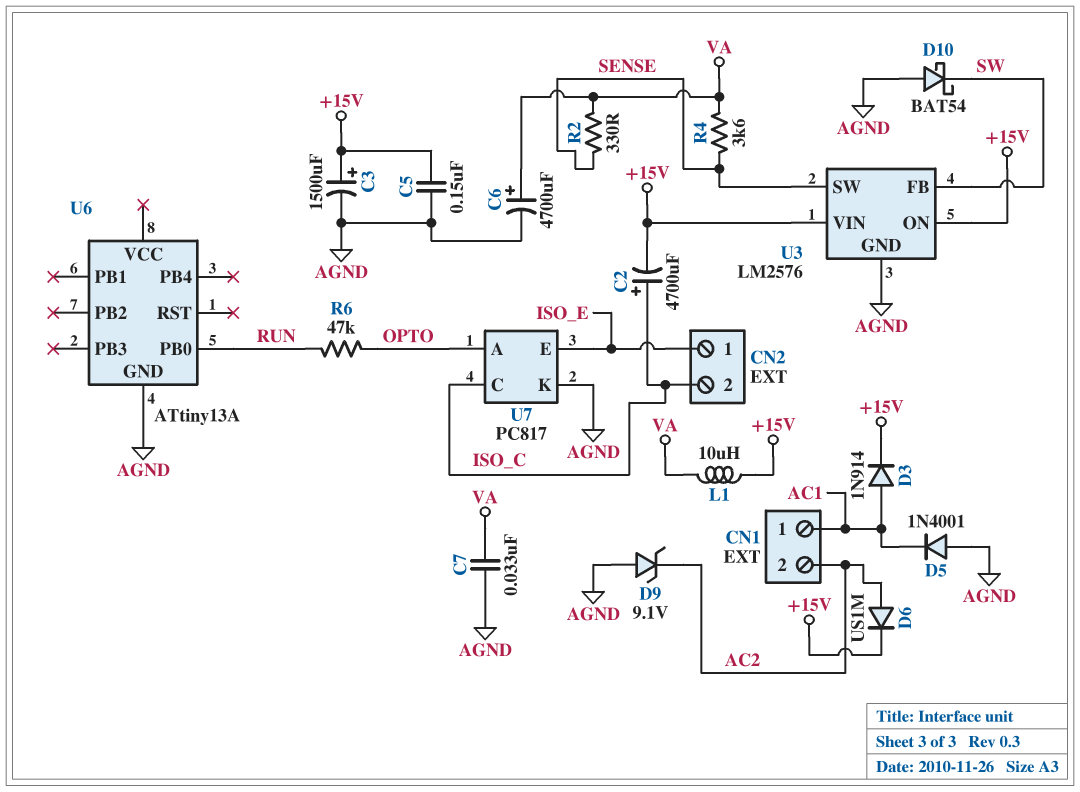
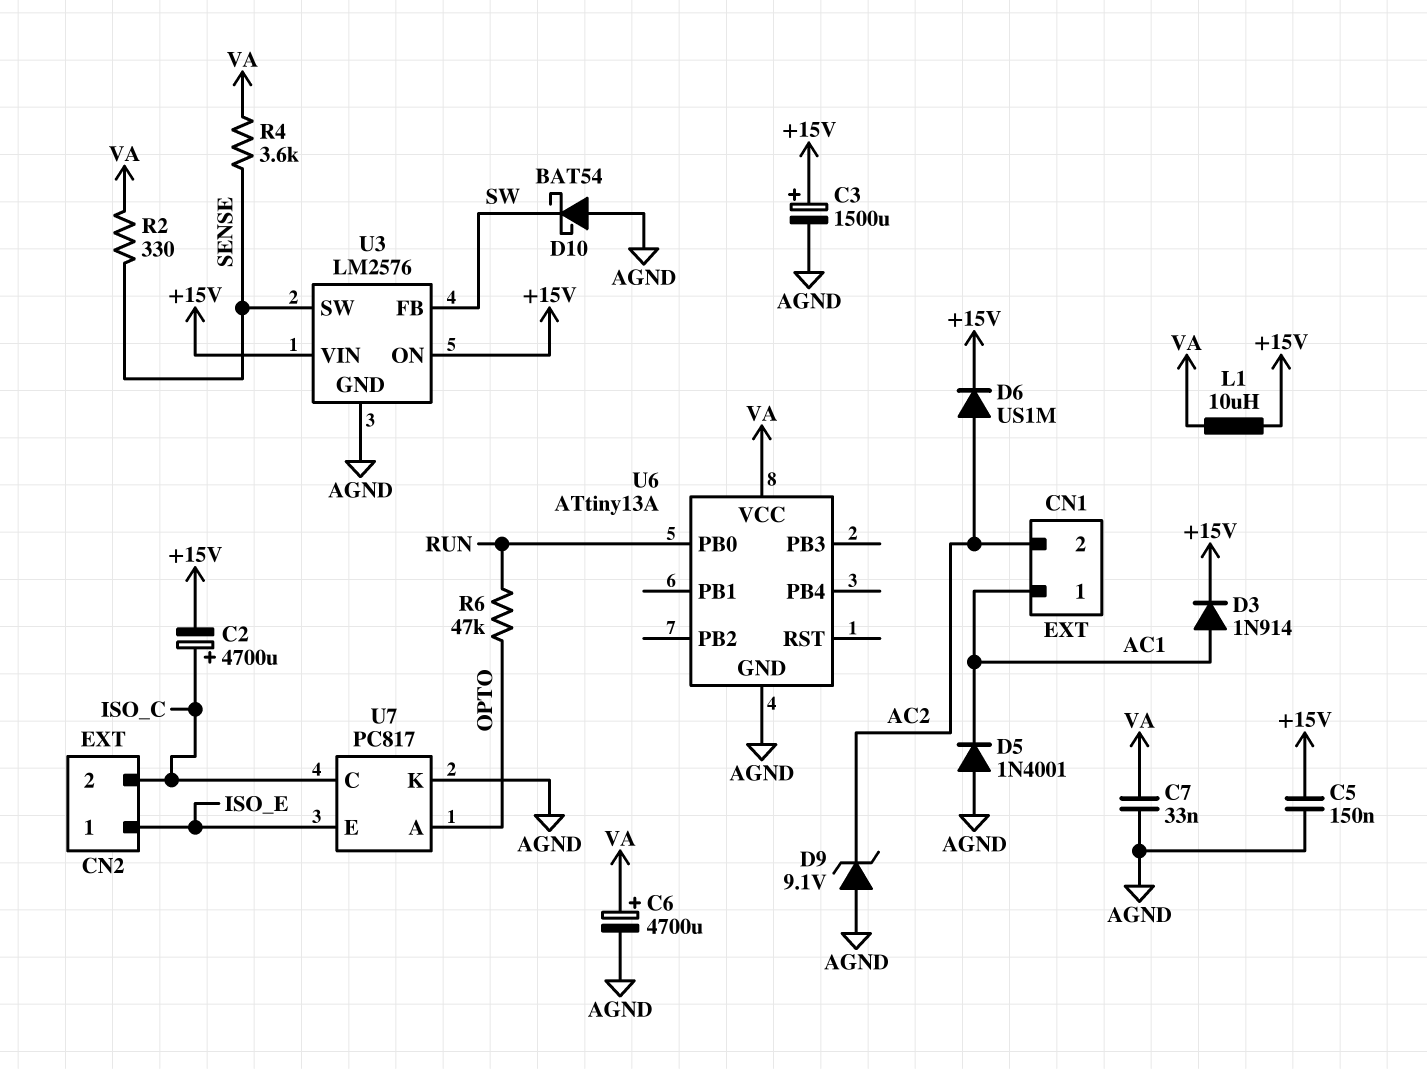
U6 pin VCC: none -> VA

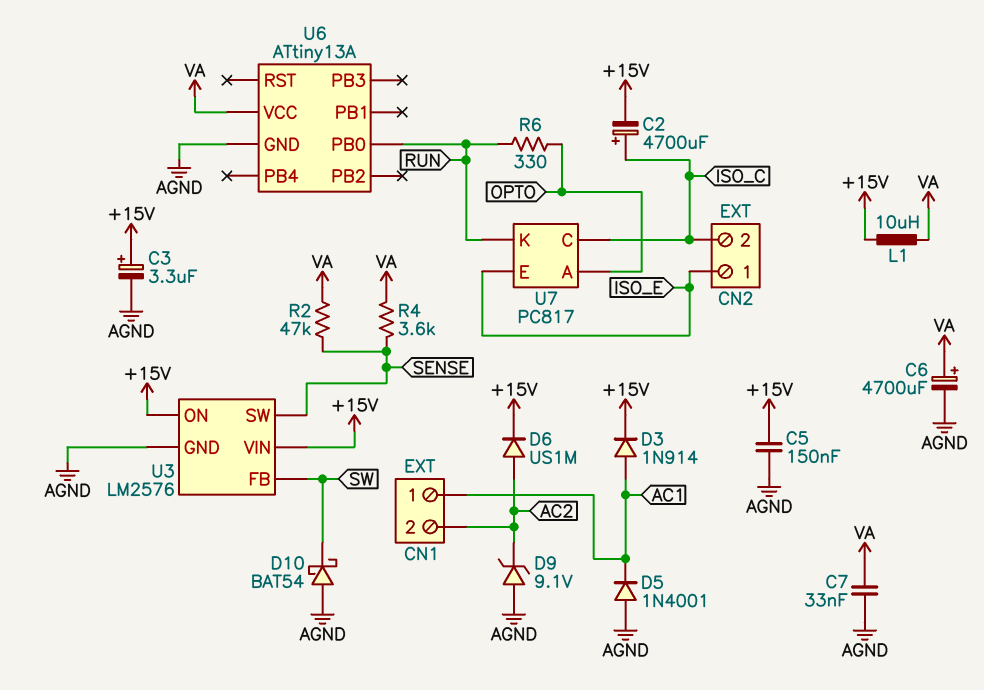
C3: 1500uF (plus +15V, minus AGND) -> 3.3uF (plus +15V, minus AGND)
R2: 330 (SENSE, VA) -> 47k (SENSE, VA)
R6: 47k (OPTO, RUN) -> 330 (OPTO, RUN)
U7 pin K: AGND -> RUN

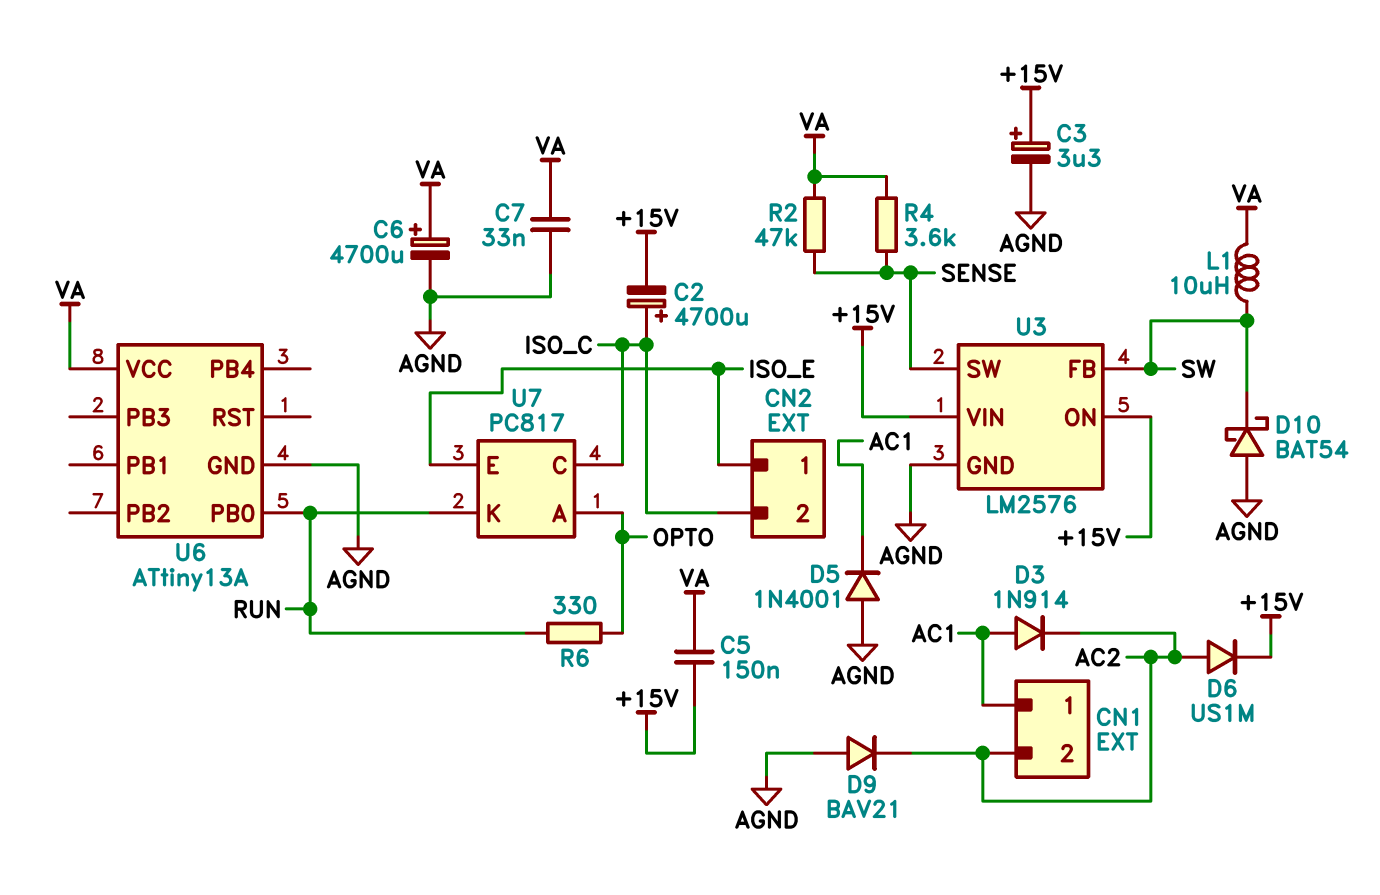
C5: 150nF (+15V, AGND) -> 150nF (+15V, VA)
D3: diode 1N914 (A AC1, K +15V) -> diode 1N914 (A AC1, K AC2)
D9: zener 9.1V (A AGND, K AC2) -> diode BAV21 (A AGND, K AC2)
L1: 10uH (+15V, VA) -> 10uH (SW, VA)

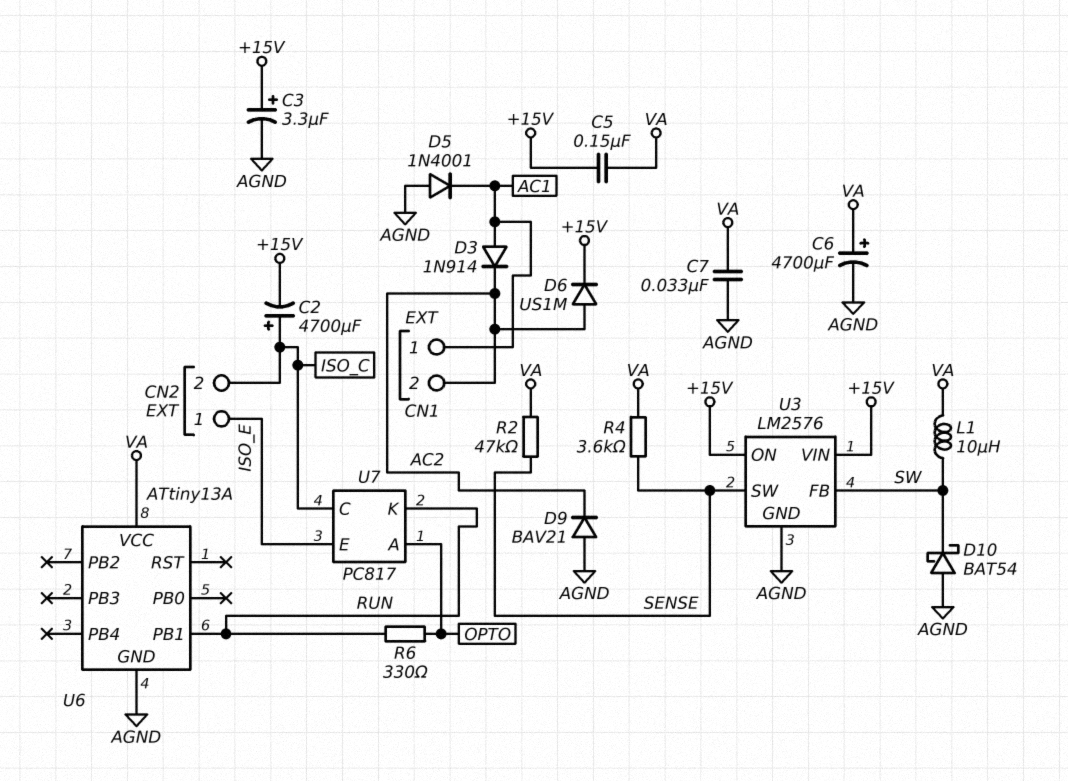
U6 pin PB0: RUN -> none
U6 pin PB1: none -> RUN

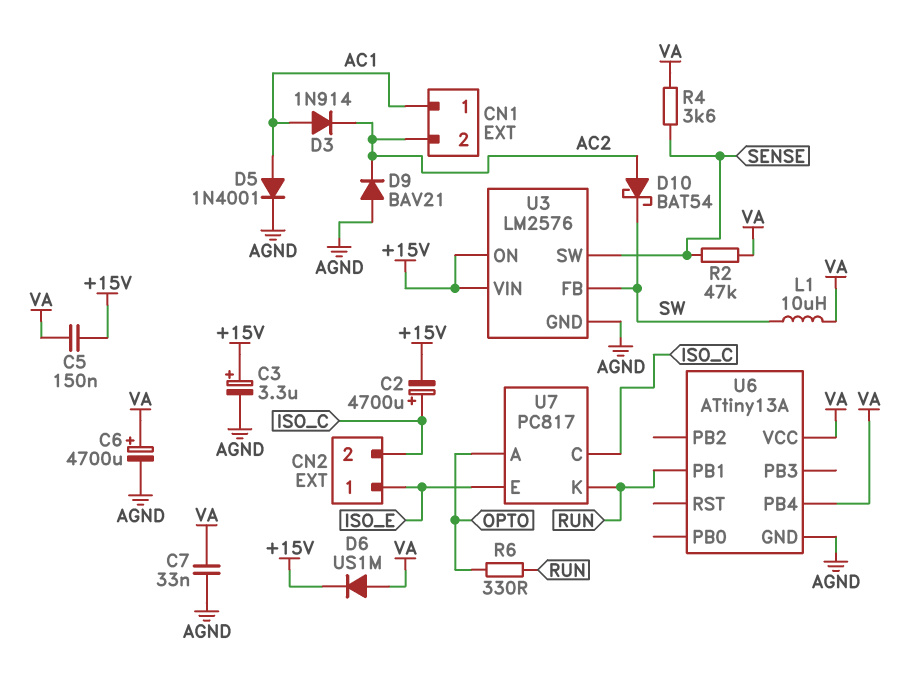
D5: diode 1N4001 (A AGND, K AC1) -> diode 1N4001 (A AC1, K AGND)
D6: diode US1M (A AC2, K +15V) -> diode US1M (A VA, K +15V)
D10: schottky BAT54 (A AGND, K SW) -> schottky BAT54 (A AC2, K SW)
U6 pin PB4: none -> VA

